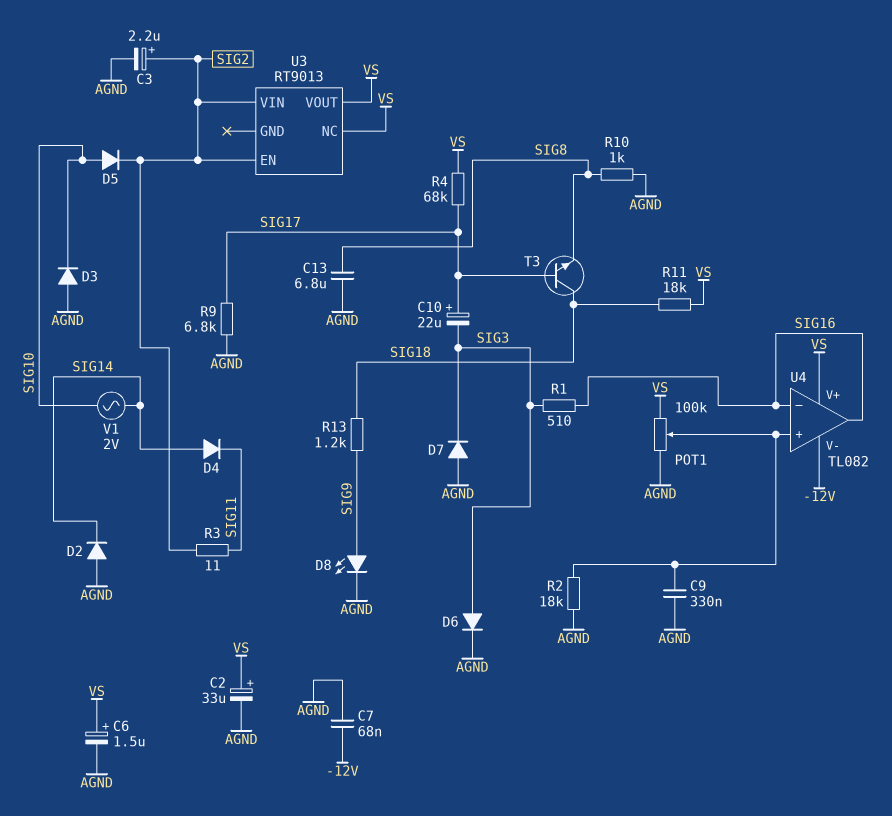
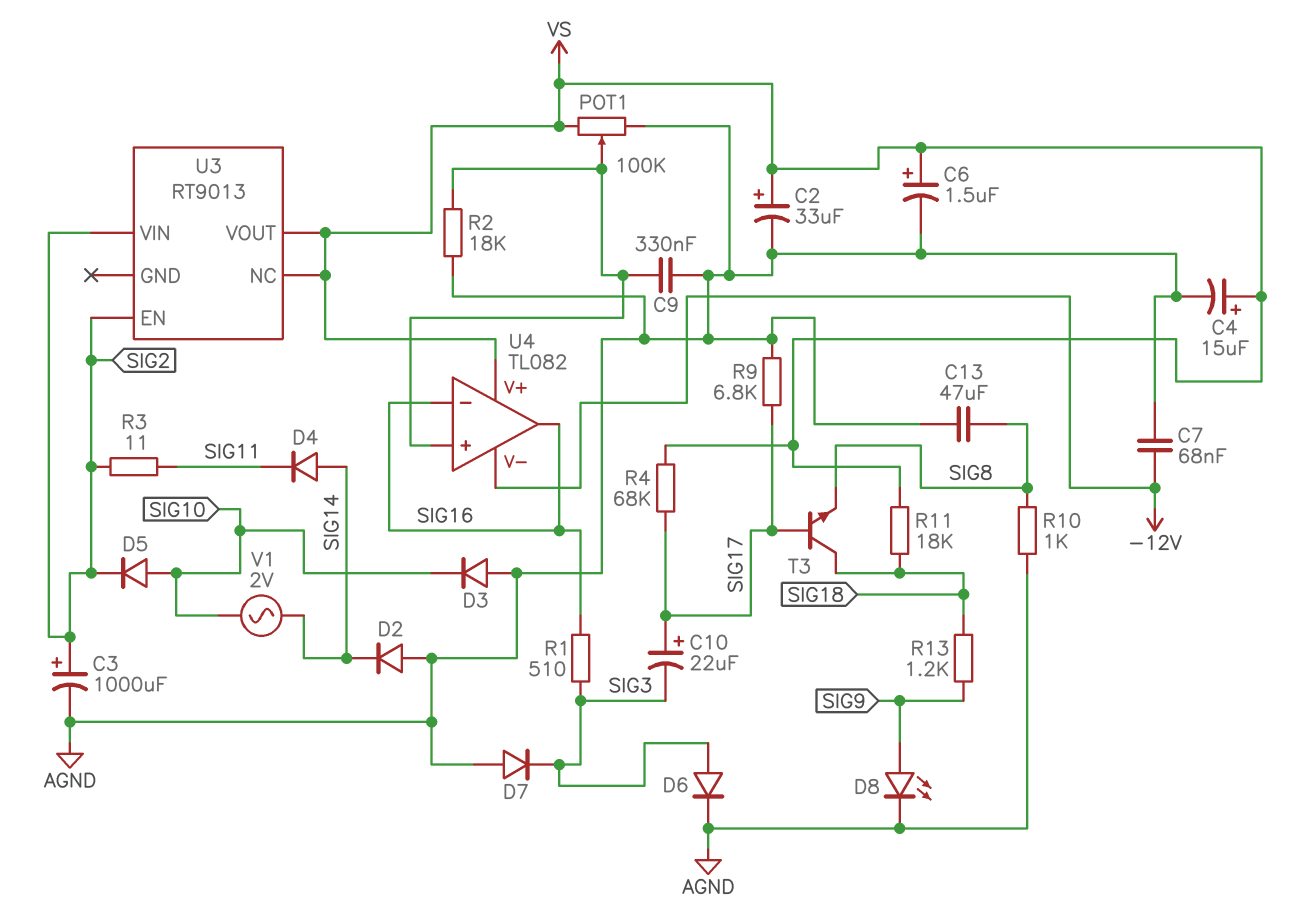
C3: 2.2uF (plus SIG2, minus AGND) -> 1000uF (plus SIG2, minus AGND)
C4: none -> 15uF (plus VS, minus AGND)
C13: 6.8uF (AGND, SIG8) -> 47uF (AGND, SIG8)

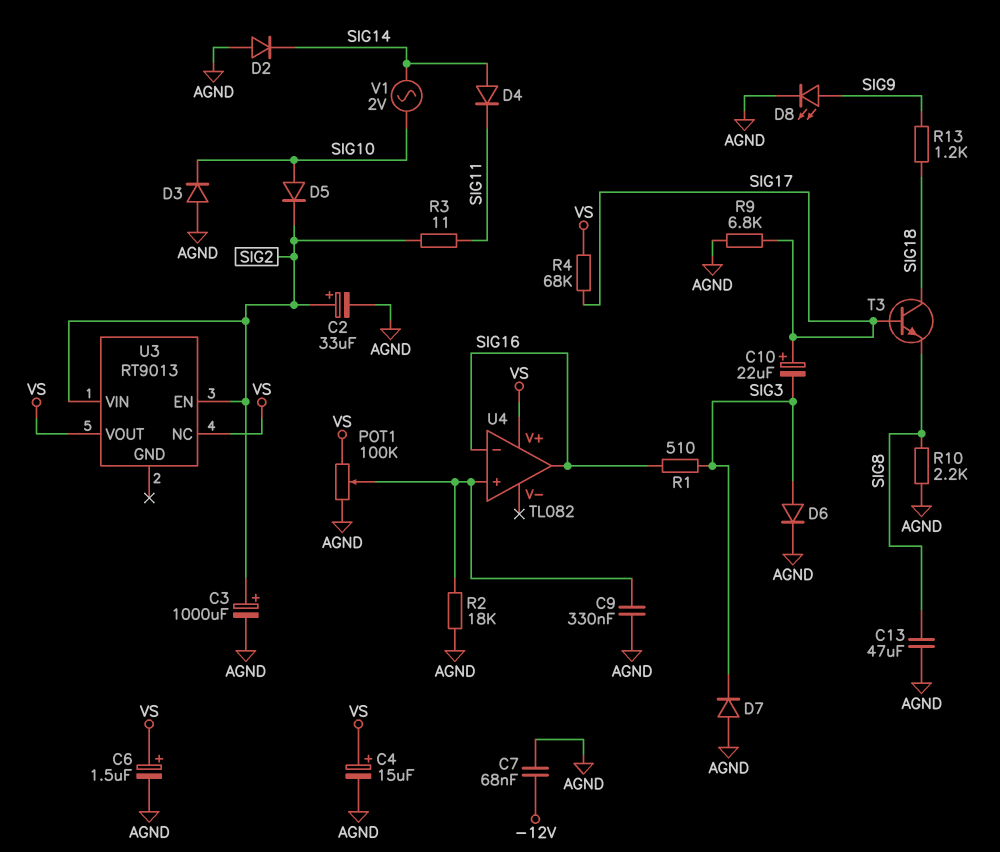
C2: 33uF (plus VS, minus AGND) -> 33uF (plus SIG2, minus AGND)
R10: 1k (AGND, SIG8) -> 2.2k (AGND, SIG8)
R11: 18k (SIG18, VS) -> none
U4 pin V-: -12V -> none

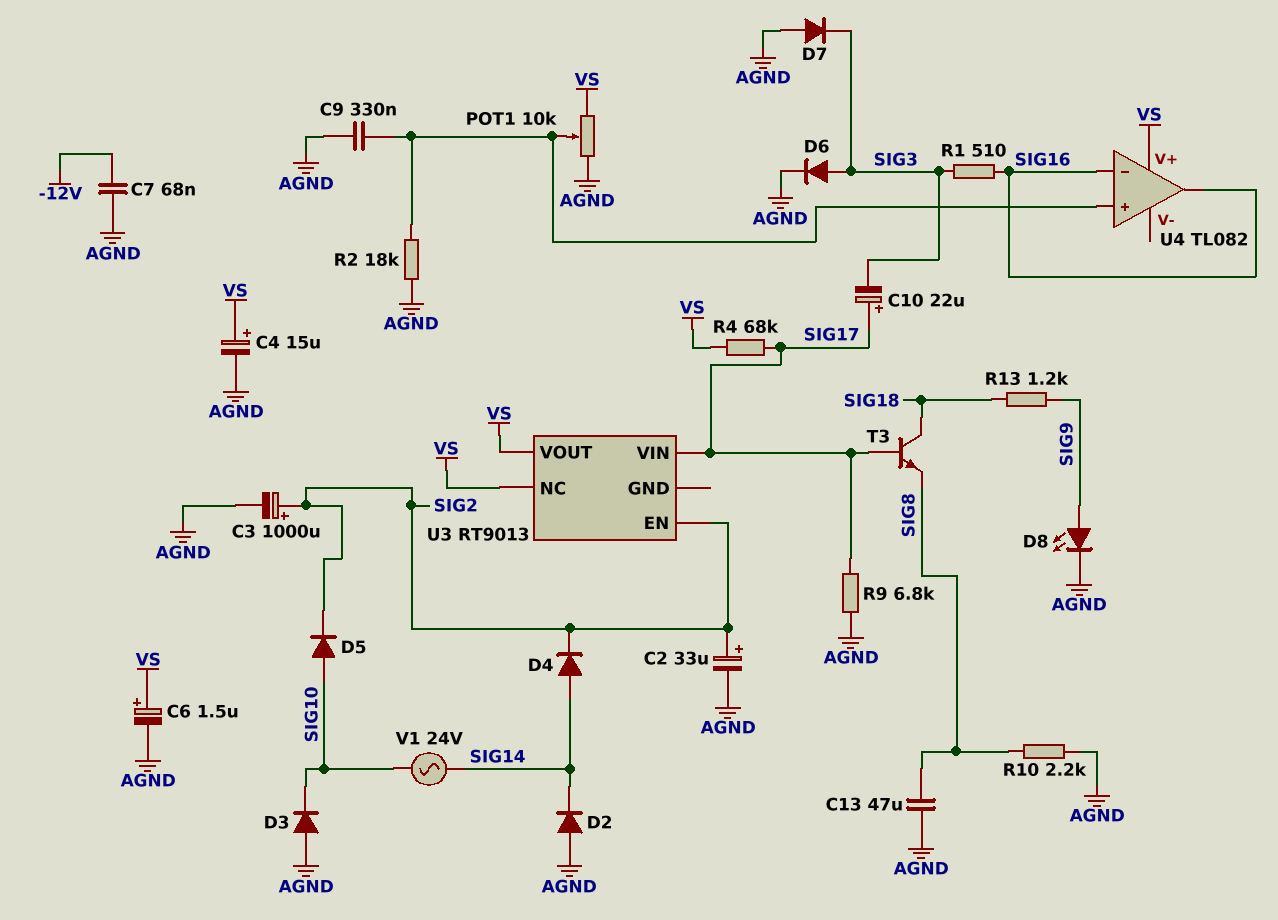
D4: diode (A SIG14, K SIG11) -> diode (A SIG14, K SIG2)
POT1: 100k (AGND, VS, wiper U4/in+) -> 10k (AGND, VS, wiper U4/in+)
R3: 11 (SIG2, SIG11) -> none
U3 pin VIN: SIG2 -> SIG17
V1: AC 2V (SIG10, SIG14) -> AC 24V (SIG10, SIG14)

